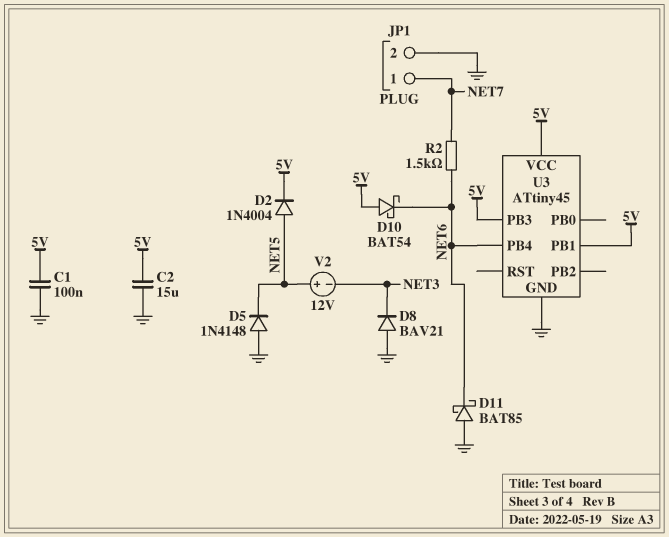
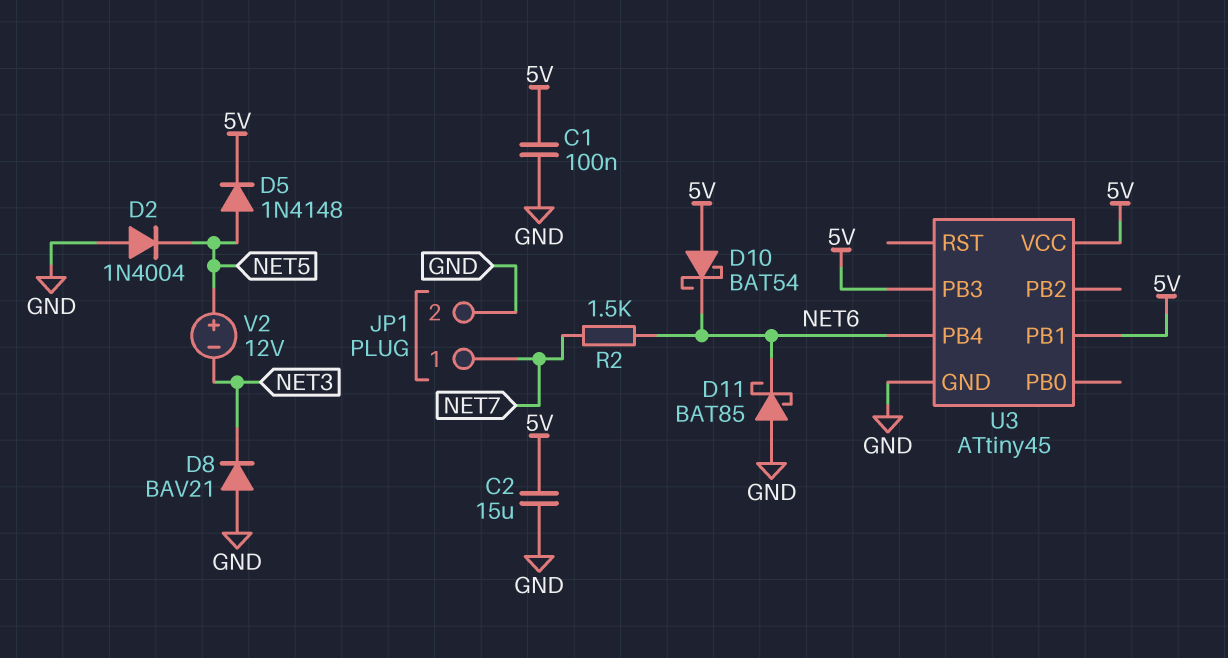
D2: diode 1N4004 (A NET5, K 5V) -> diode 1N4004 (A GND, K NET5)
D5: diode 1N4148 (A GND, K NET5) -> diode 1N4148 (A NET5, K 5V)

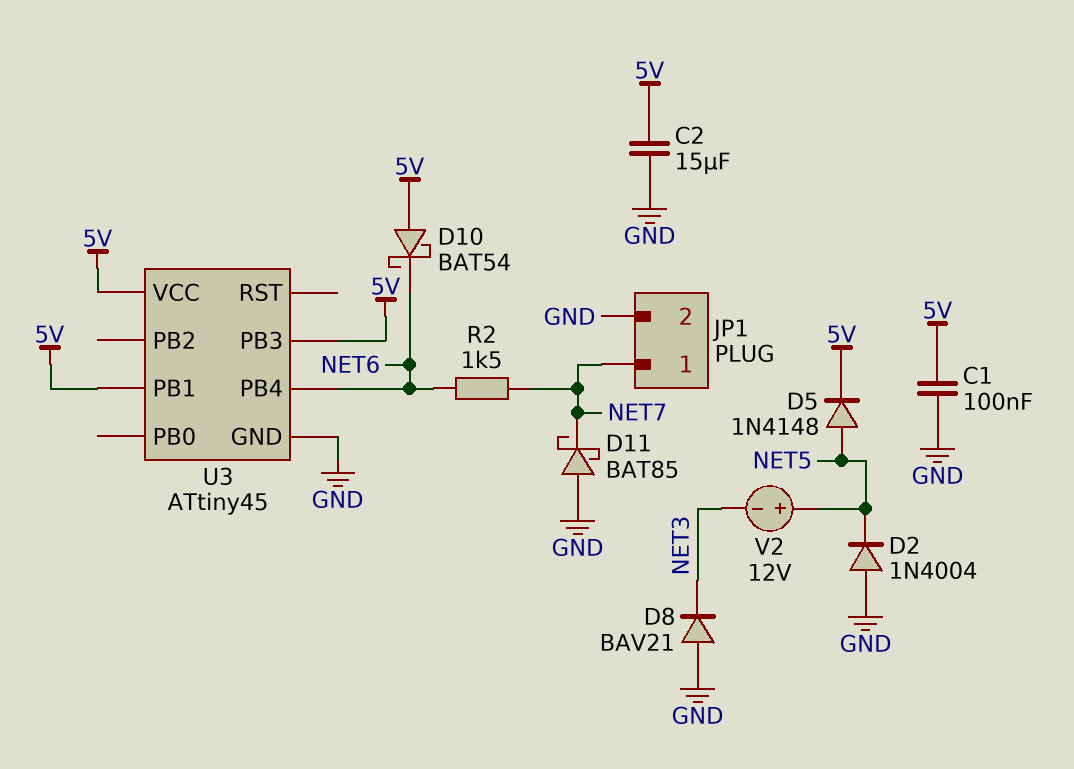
D11: schottky BAT85 (A GND, K NET6) -> schottky BAT85 (A GND, K NET7)

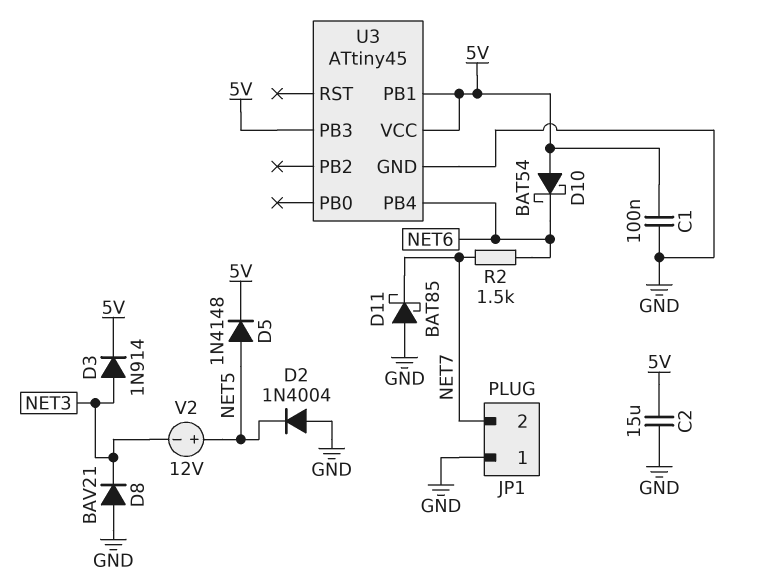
D3: none -> diode 1N914 (A NET3, K 5V)
JP1 pin 1: NET7 -> GND
JP1 pin 2: GND -> NET7

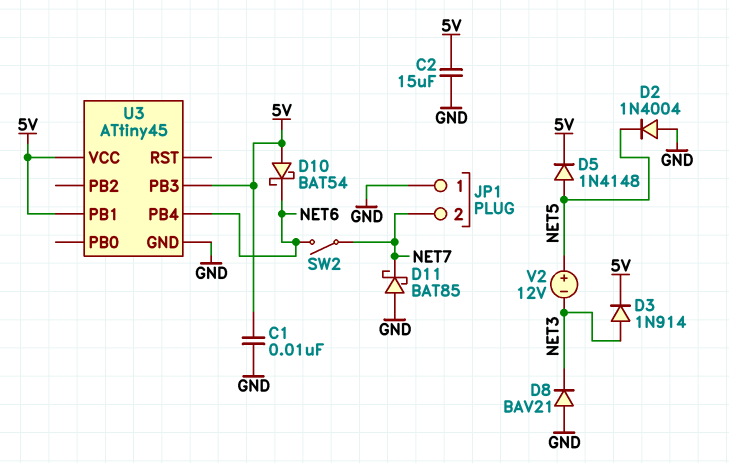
C1: 100nF (5V, GND) -> 10nF (5V, GND)
R2: 1.5k (NET6, NET7) -> none
SW2: none -> switch (NET6, NET7)

